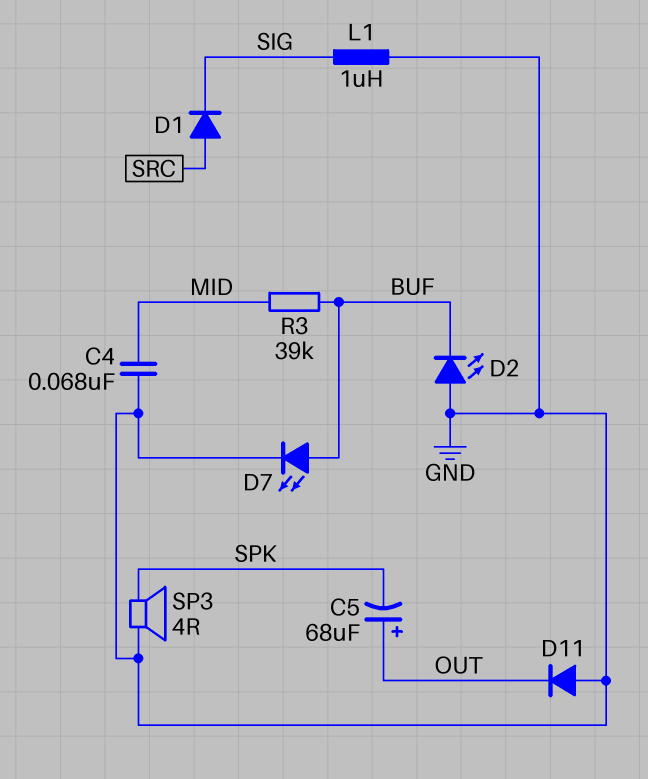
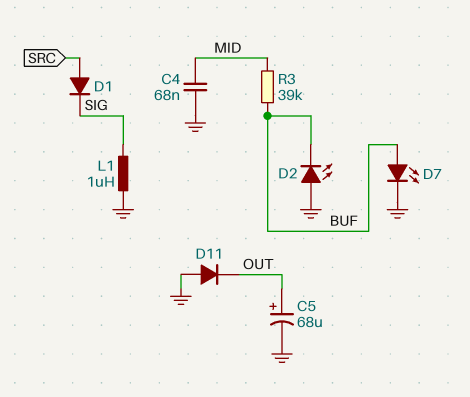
C5: 68uF (plus OUT, minus SPK) -> 68uF (plus OUT, minus GND)
SP3: speaker 4R (GND, SPK) -> none

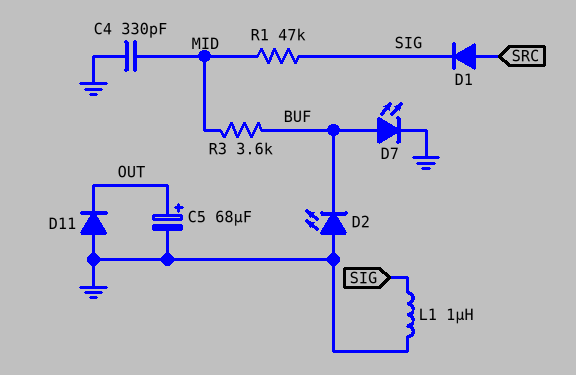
C4: 68nF (GND, MID) -> 330pF (GND, MID)
R1: none -> 47k (MID, SIG)
R3: 39k (BUF, MID) -> 3.6k (BUF, MID)

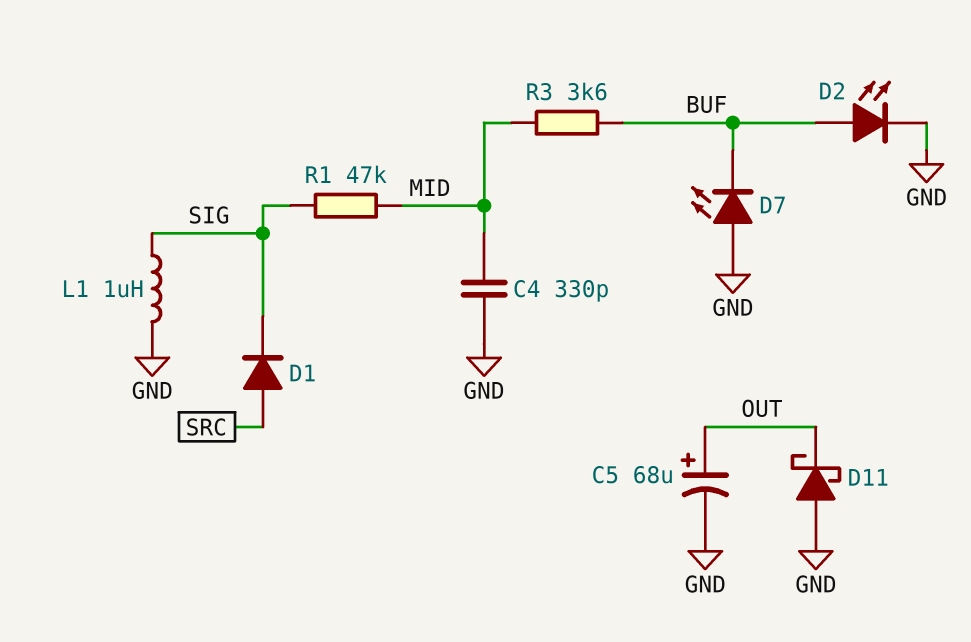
D2: LED (A GND, K BUF) -> LED (A BUF, K GND)
D7: LED (A BUF, K GND) -> LED (A GND, K BUF)
D11: diode (A GND, K OUT) -> schottky (A GND, K OUT)

